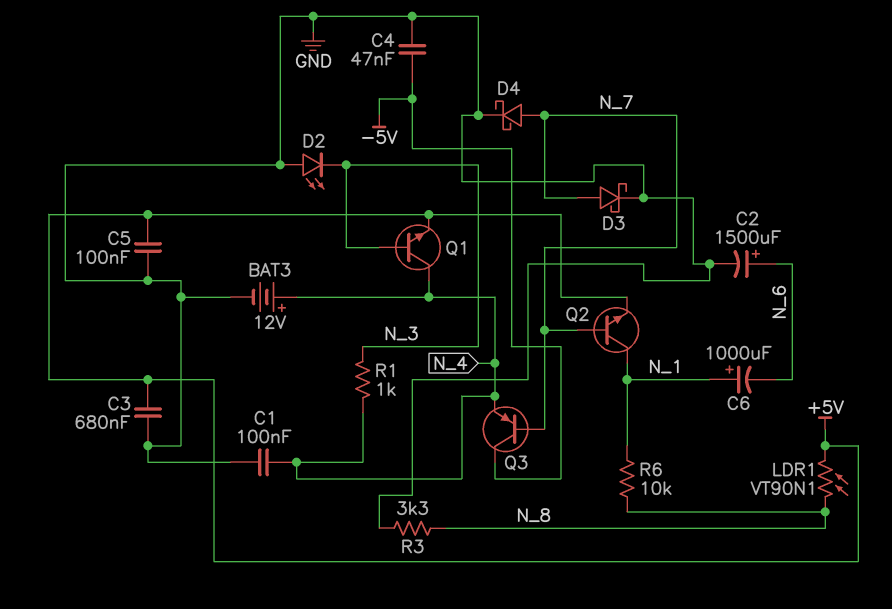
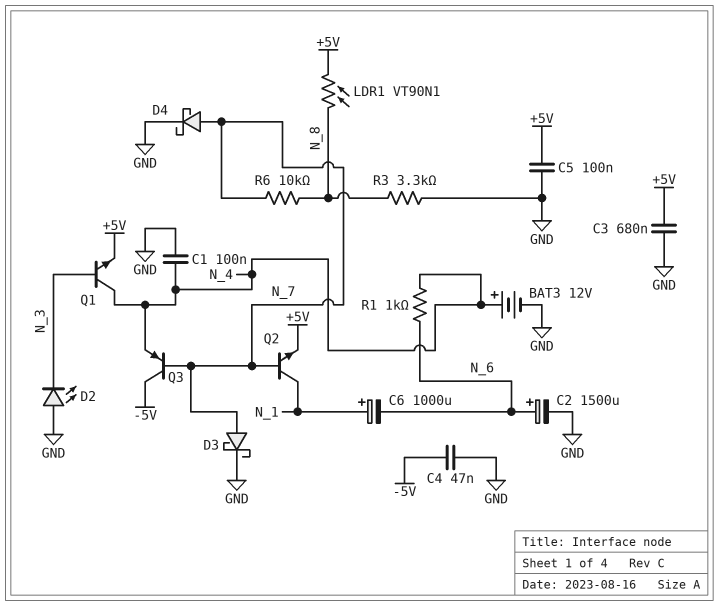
R1: 1k (N_3, N_4) -> 1k (N_4, N_6)
R6: 10k (N_1, N_8) -> 10k (N_7, N_8)

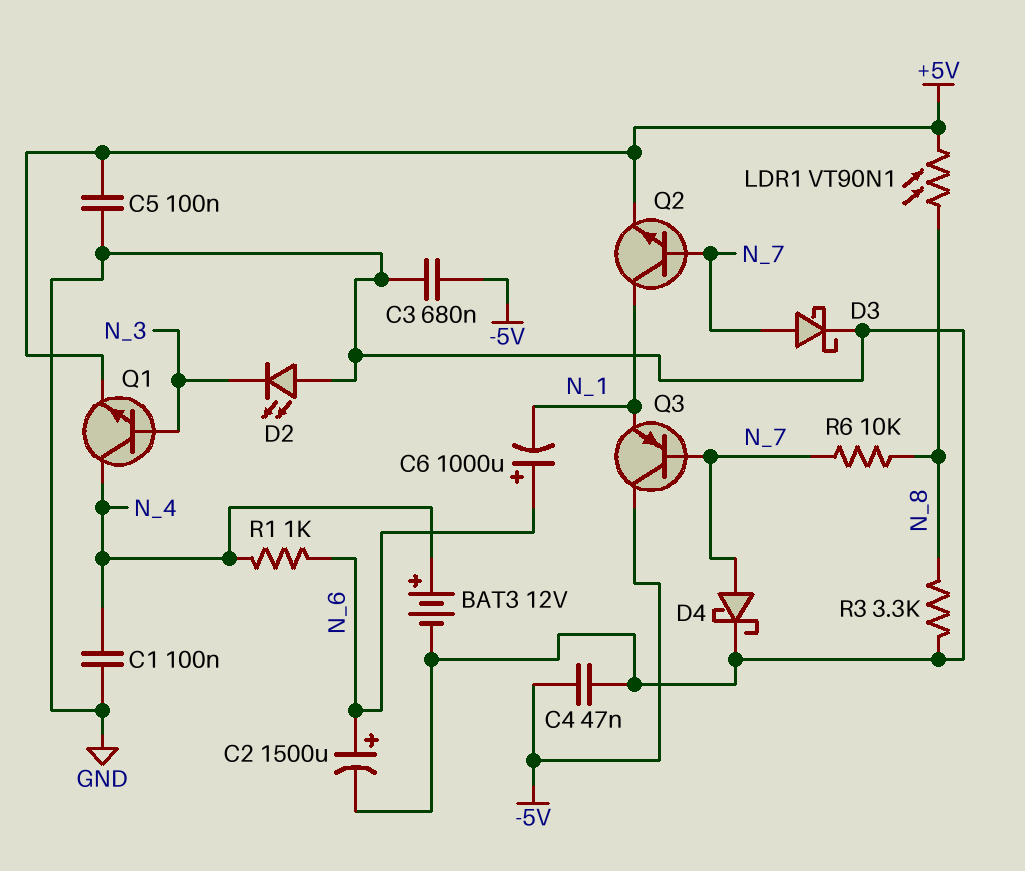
C3: 680nF (+5V, GND) -> 680nF (-5V, GND)
C6: 1000uF (plus N_1, minus N_6) -> 1000uF (plus N_6, minus N_1)
Q3: PNP (B N_7, C -5V, E N_4) -> PNP (B N_7, C -5V, E N_1)

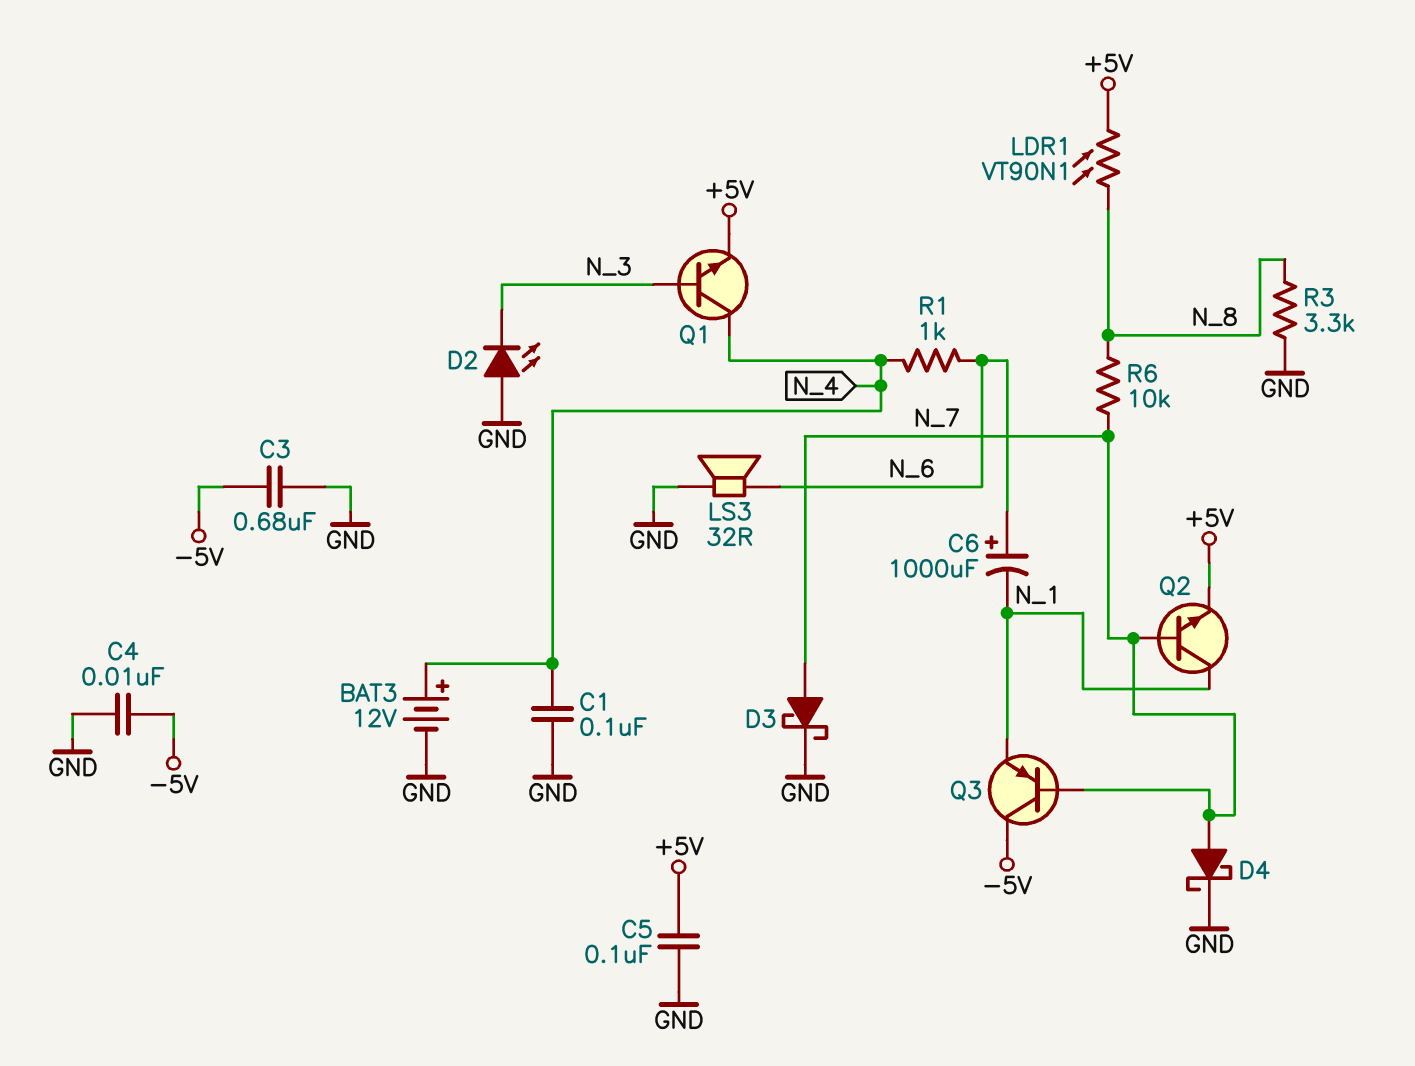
C2: 1500uF (plus N_6, minus GND) -> none
C4: 47nF (-5V, GND) -> 10nF (-5V, GND)
LS3: none -> speaker 32R (GND, N_6)

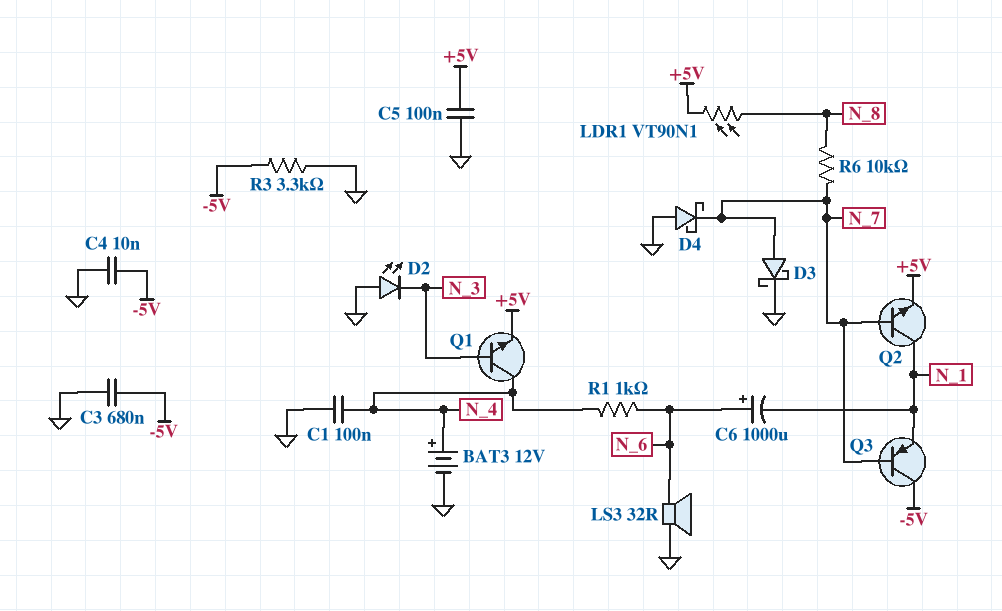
D4: schottky (A N_7, K GND) -> schottky (A GND, K N_7)
R3: 3.3k (GND, N_8) -> 3.3k (-5V, GND)

